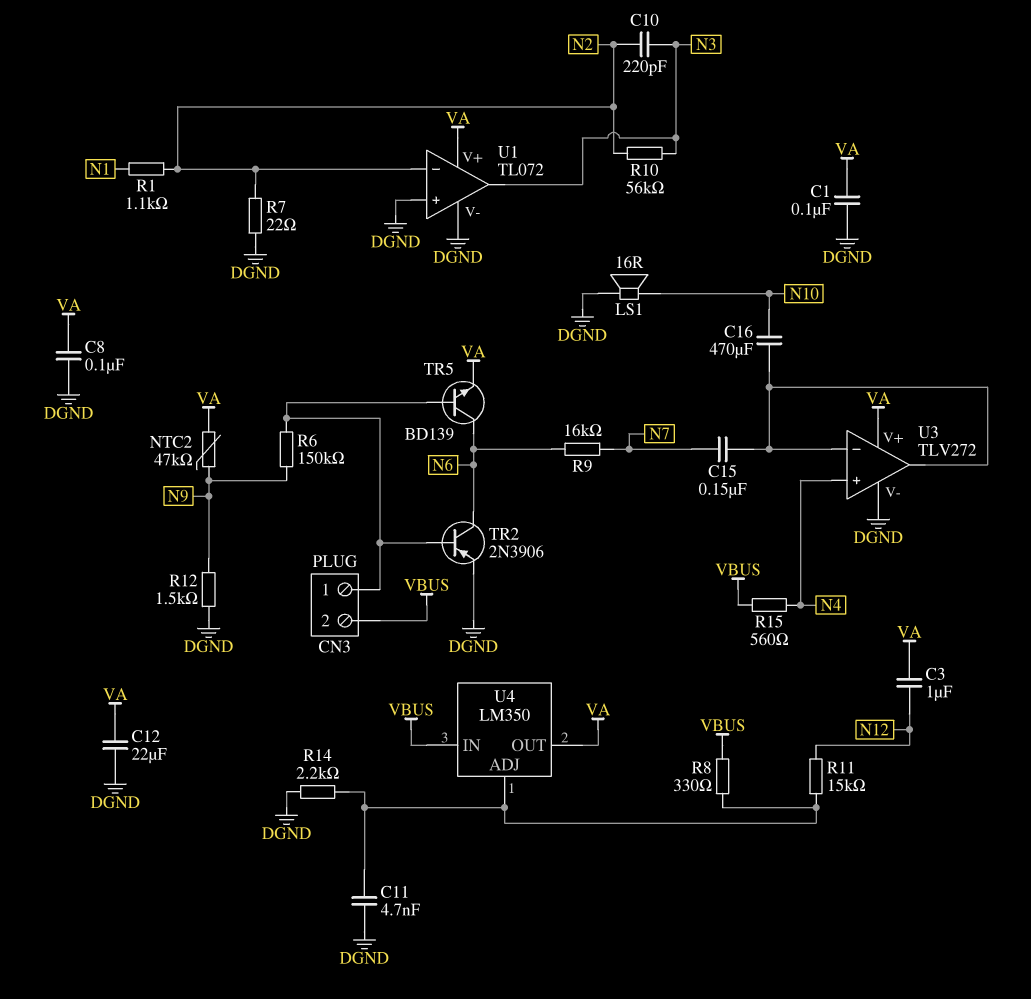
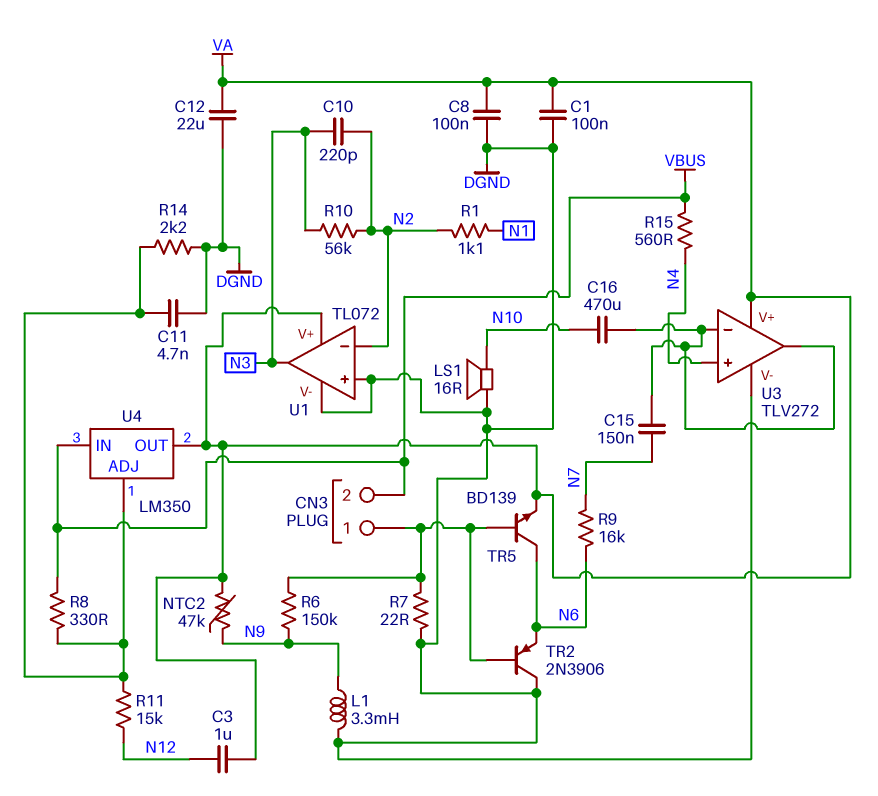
L1: none -> 3.3mH (DGND, N9)
R7: 22 (DGND, N2) -> 22 (CN3/1, DGND)
R12: 1.5k (DGND, N9) -> none
TR2: PNP 2N3906 (B CN3/1, C N6, E DGND) -> PNP 2N3906 (B CN3/1, C DGND, E N6)

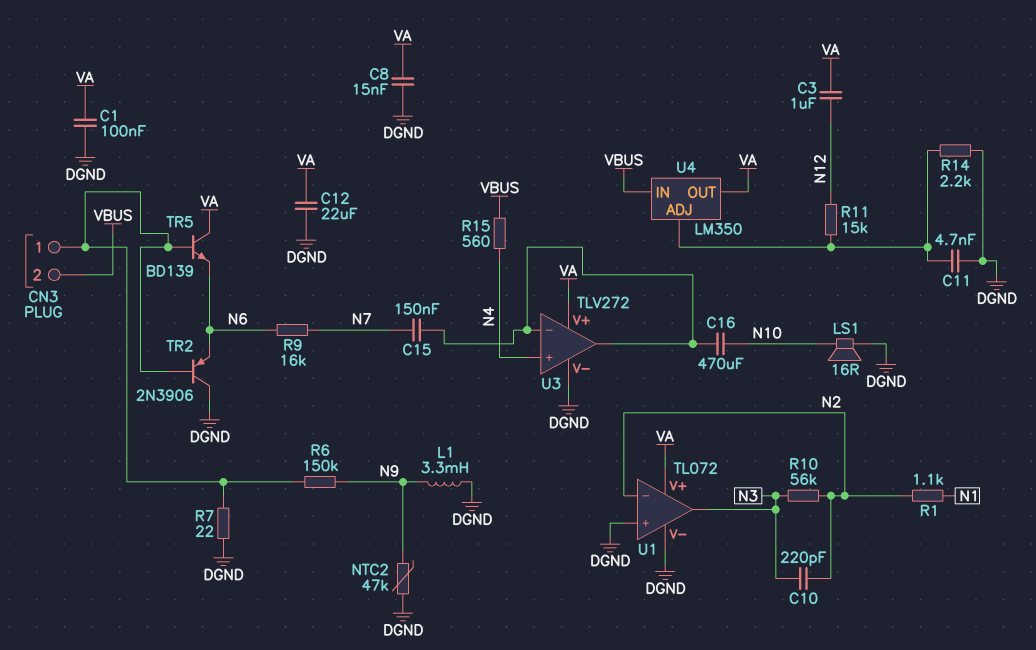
C8: 100nF (DGND, VA) -> 15nF (DGND, VA)
NTC2: 47k (N9, VA) -> 47k (DGND, N9)
R8: 330 (U4/ADJ, VBUS) -> none
TR5: NPN BD139 (B CN3/1, C N6, E VA) -> NPN BD139 (B CN3/1, C VA, E N6)

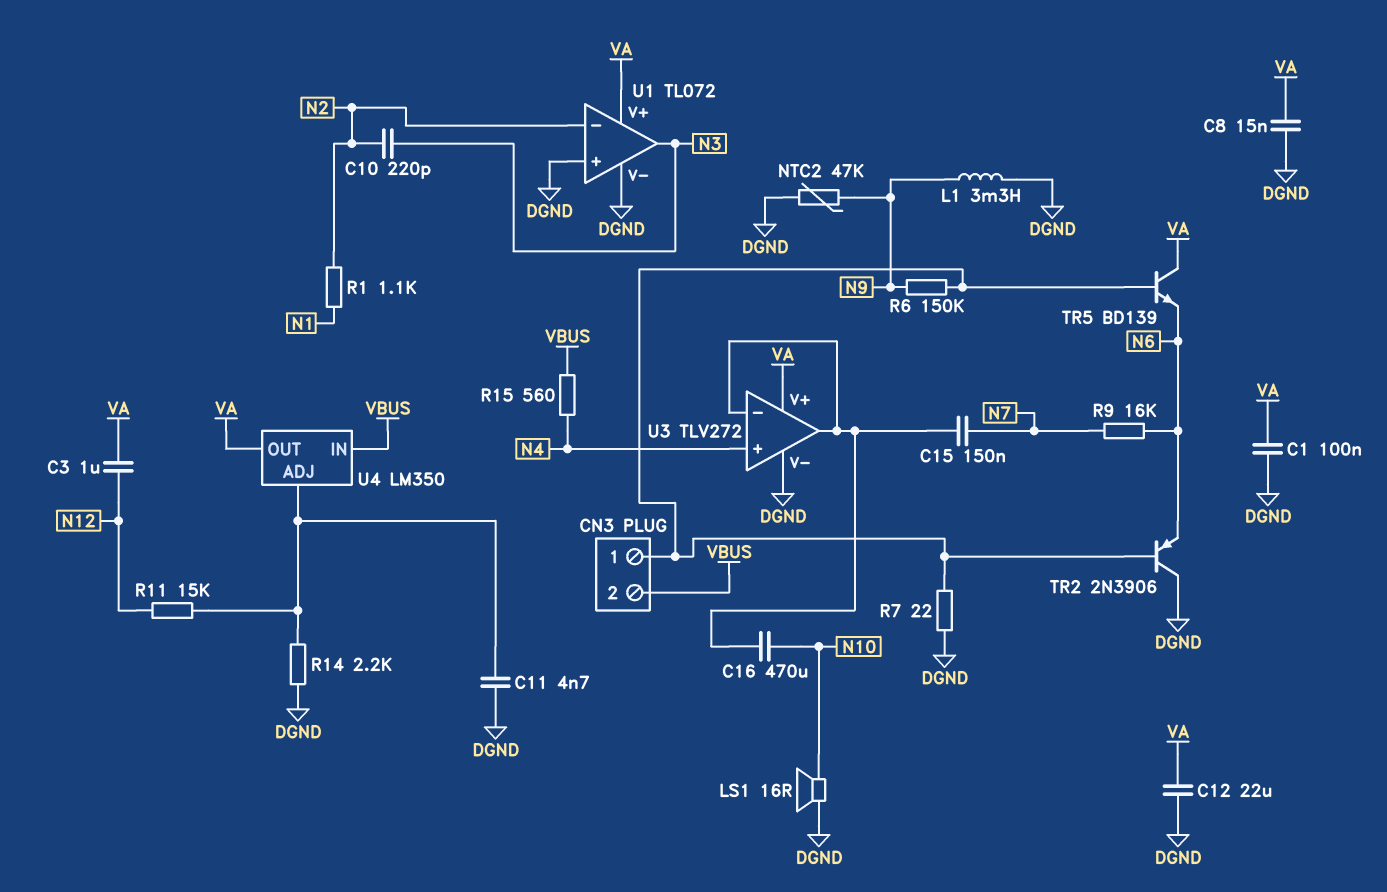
R10: 56k (N2, N3) -> none

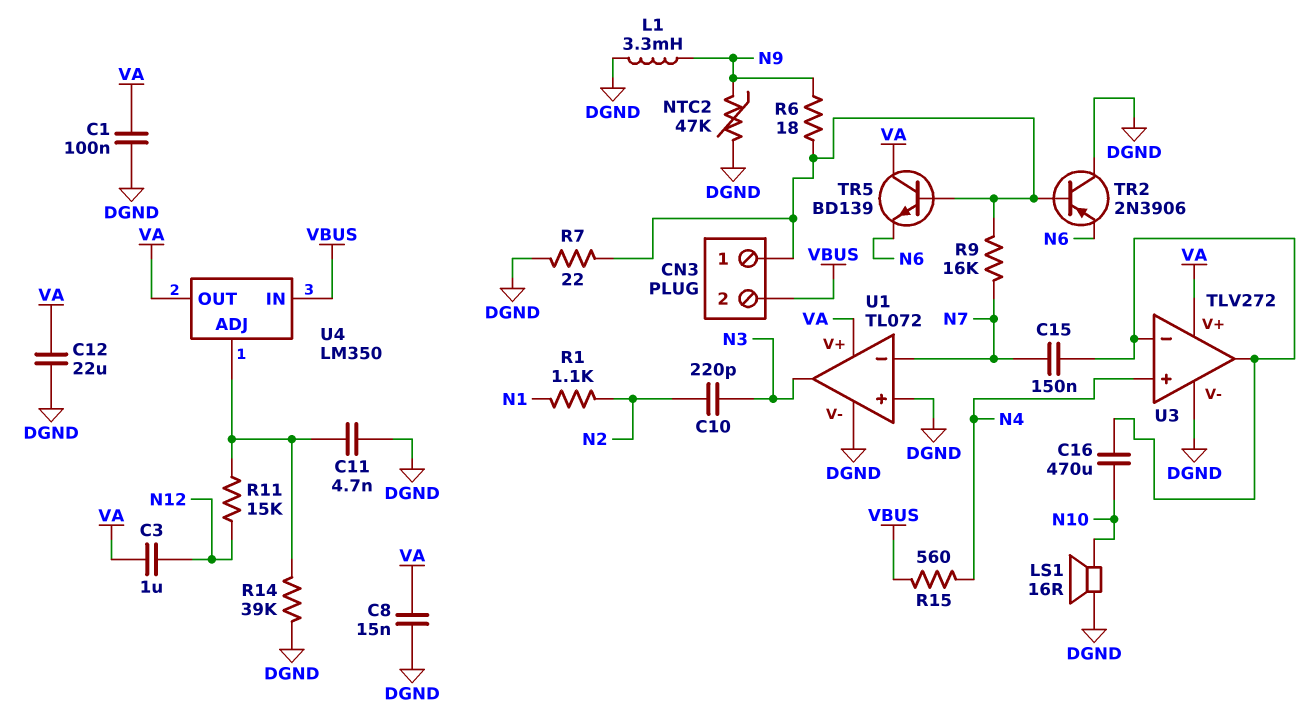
R6: 150k (CN3/1, N9) -> 18 (CN3/1, N9)
R9: 16k (N6, N7) -> 16k (CN3/1, N7)
R14: 2.2k (DGND, U4/ADJ) -> 39k (DGND, U4/ADJ)
U1 pin in-: N2 -> N7

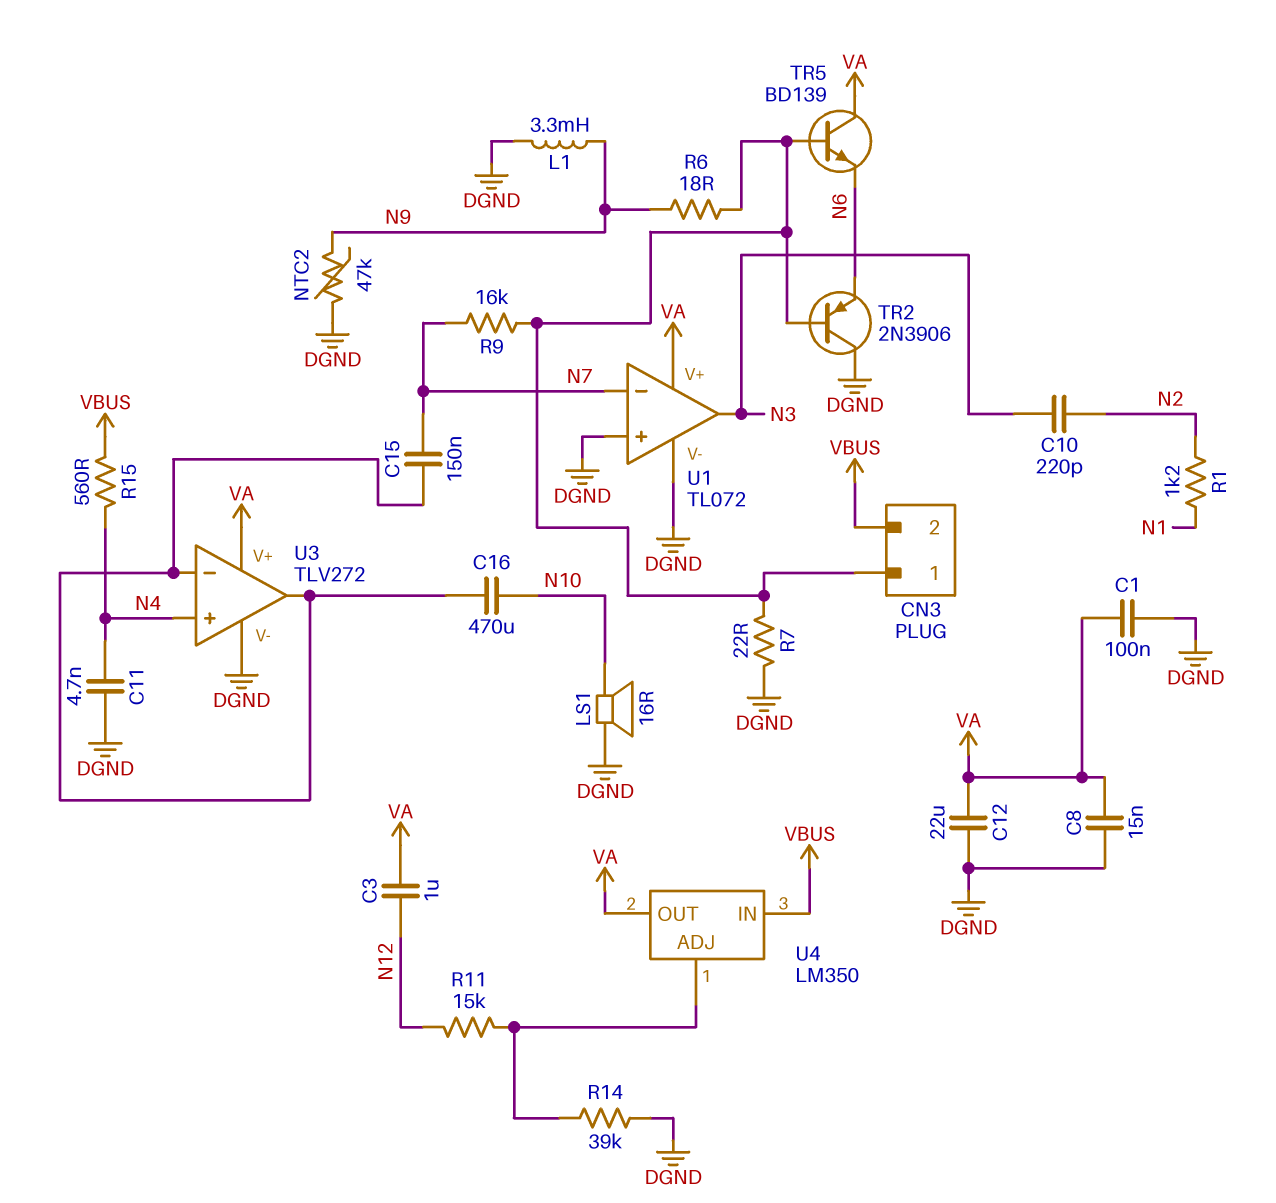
C11: 4.7nF (DGND, U4/ADJ) -> 4.7nF (DGND, N4)
R1: 1.1k (N1, N2) -> 1.2k (N1, N2)

